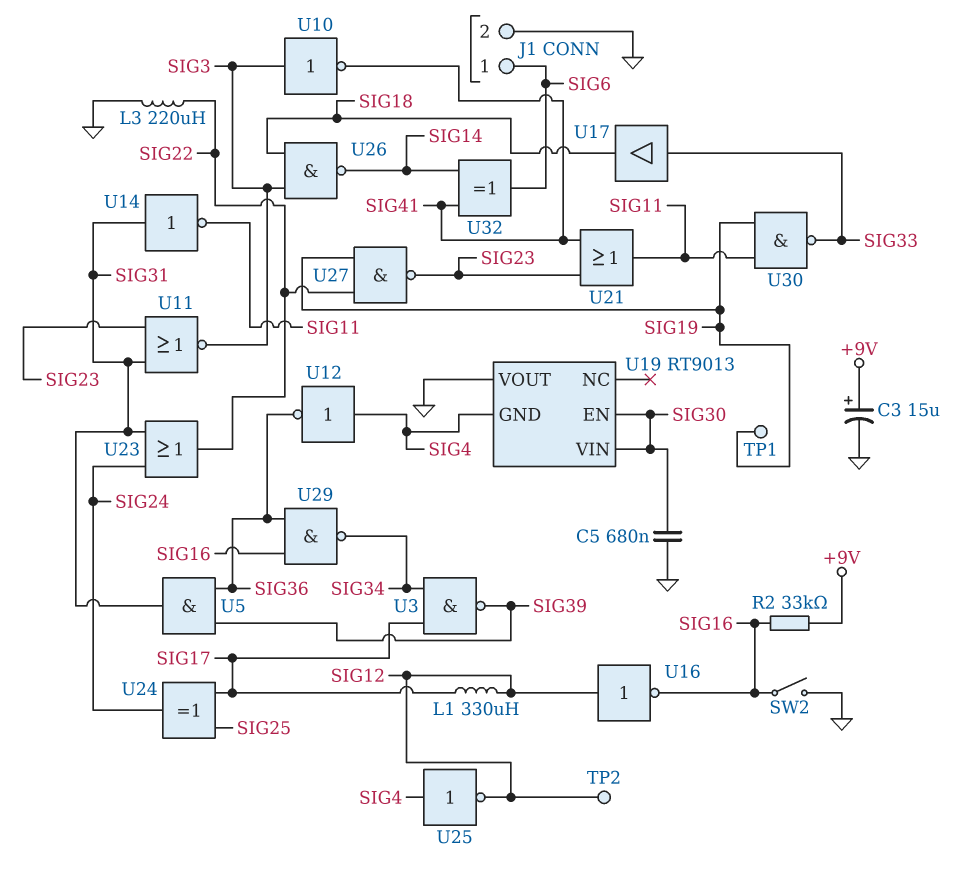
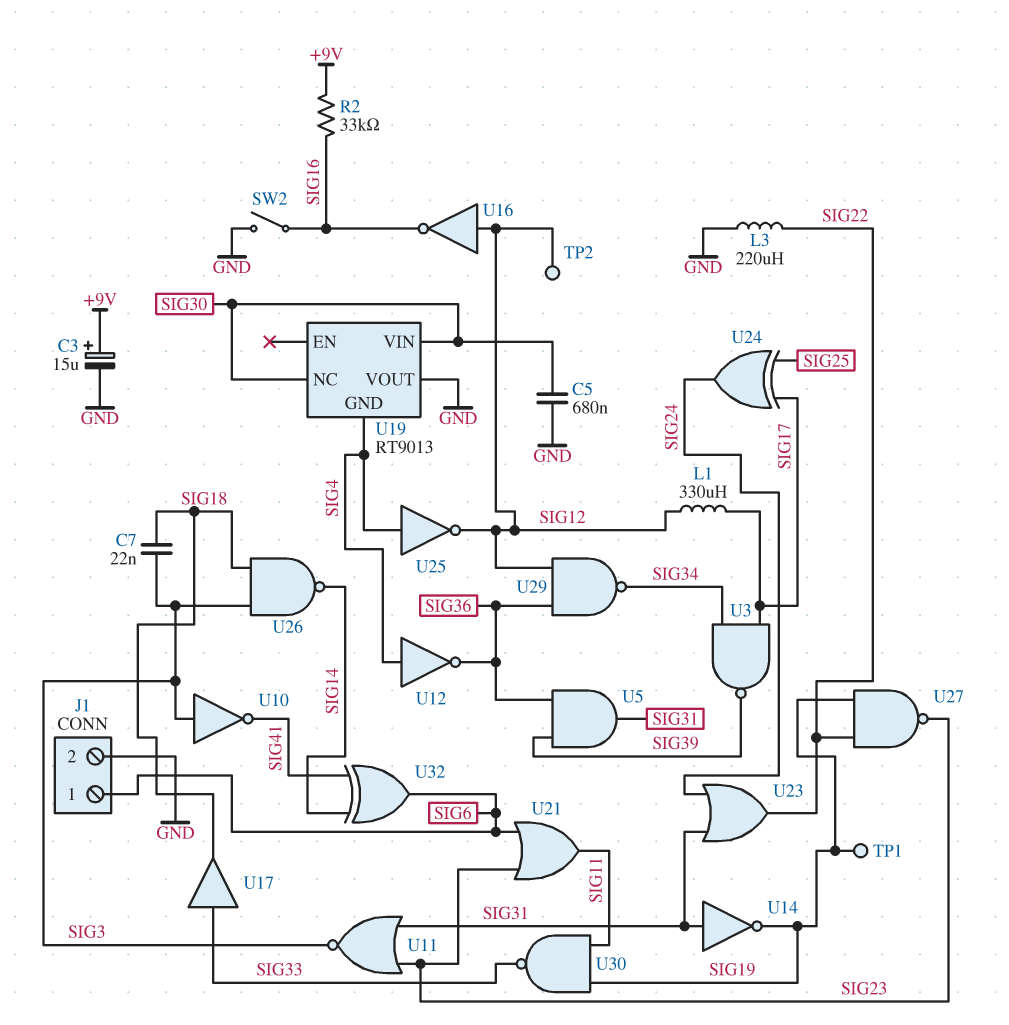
C7: none -> 22nF (SIG3, SIG18)
U14: NOT (in SIG31, out SIG11) -> NOT (in SIG31, out SIG19)
U19 pin EN: SIG30 -> none
U19 pin NC: none -> SIG30
U21: OR (in SIG23, in SIG41, out SIG11) -> OR (in SIG6, in SIG23, out SIG11)
U29: NAND (in SIG16, in SIG36, out SIG34) -> NAND (in SIG12, in SIG36, out SIG34)

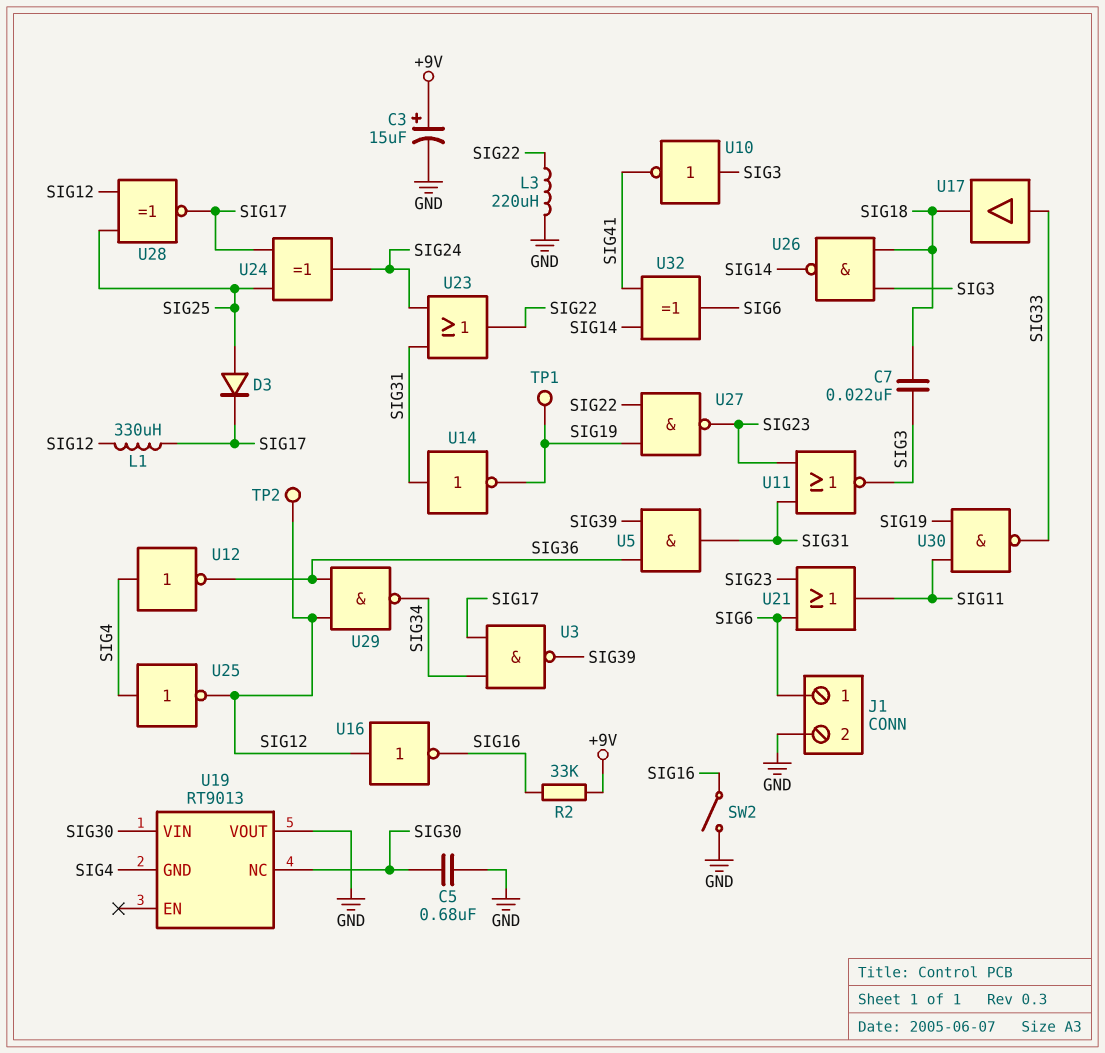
D3: none -> diode (A SIG25, K SIG17)
U28: none -> XNOR (in SIG12, in SIG25, out SIG17)

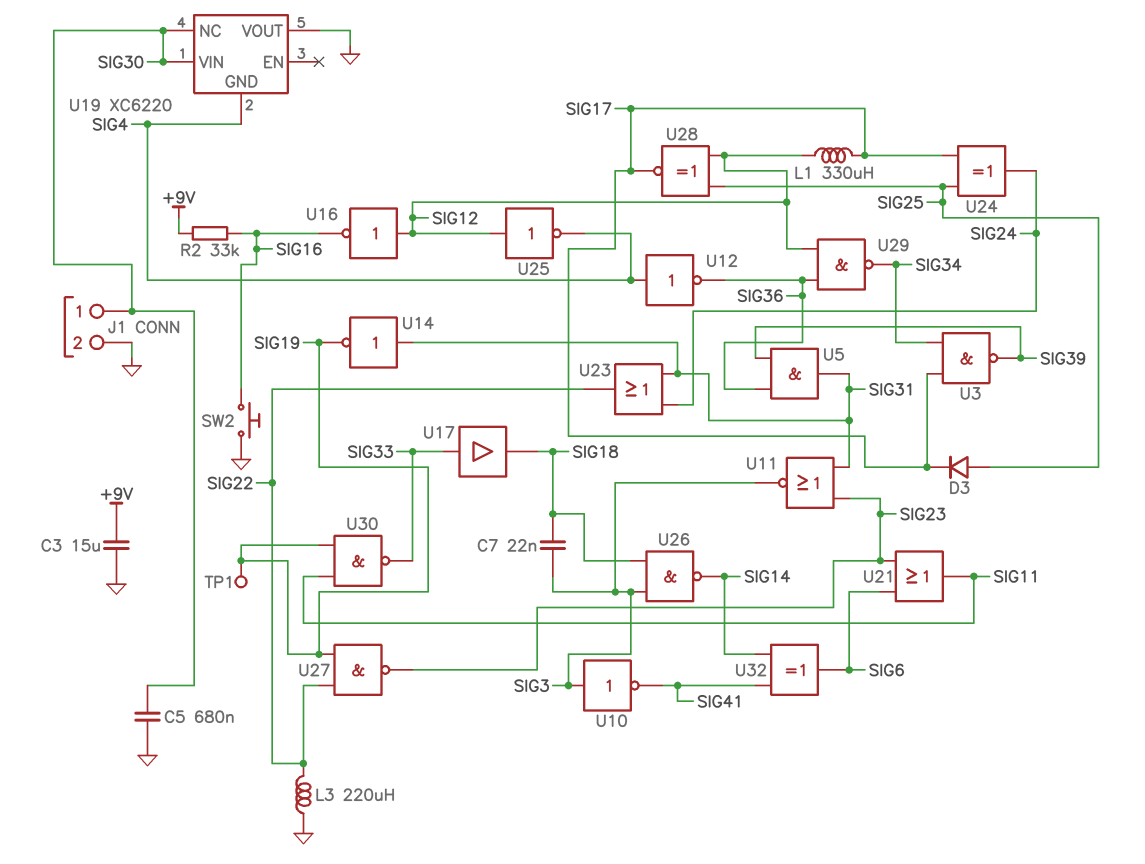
C3: 15uF (plus +9V, minus GND) -> 15uF (+9V, GND)
J1 pin 1: SIG6 -> SIG30
SW2: switch (GND, SIG16) -> button (GND, SIG16)
TP2: test point (SIG12) -> none
U19: RT9013 -> XC6220
U25: NOT (in SIG4, out SIG12) -> NOT (in SIG12, out SIG4)

